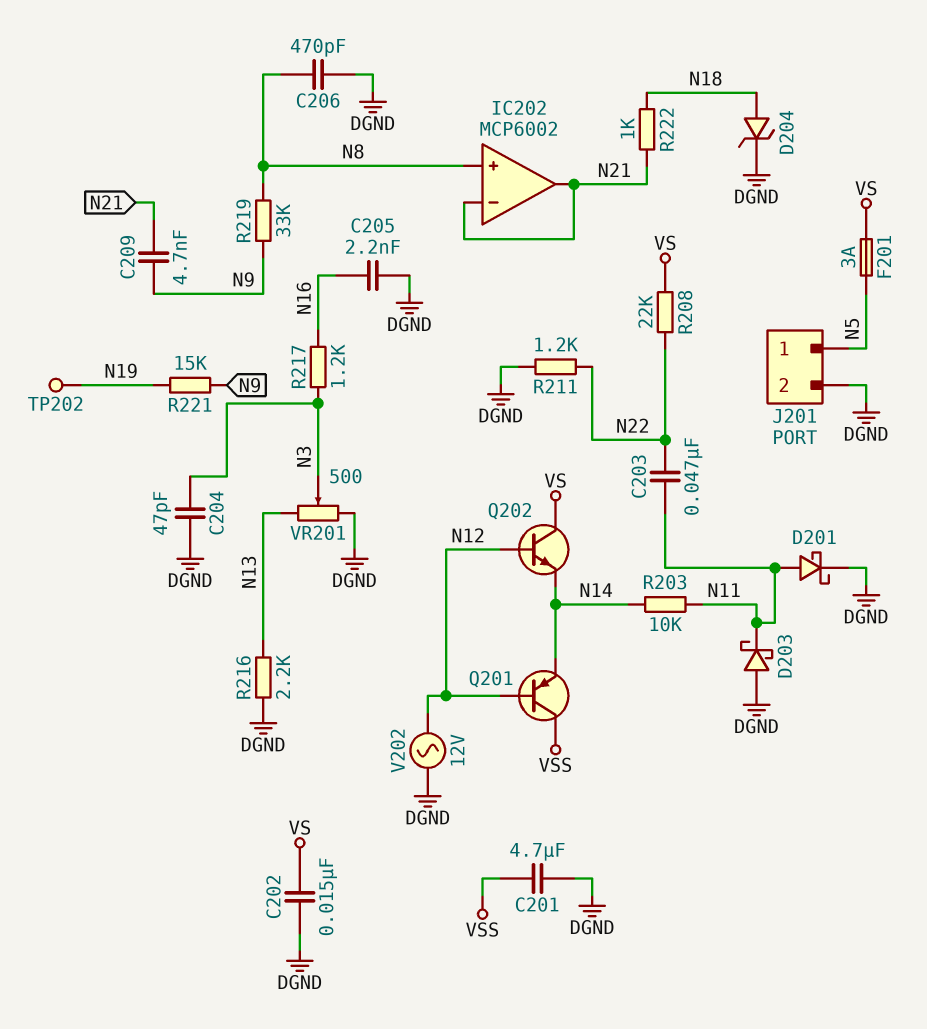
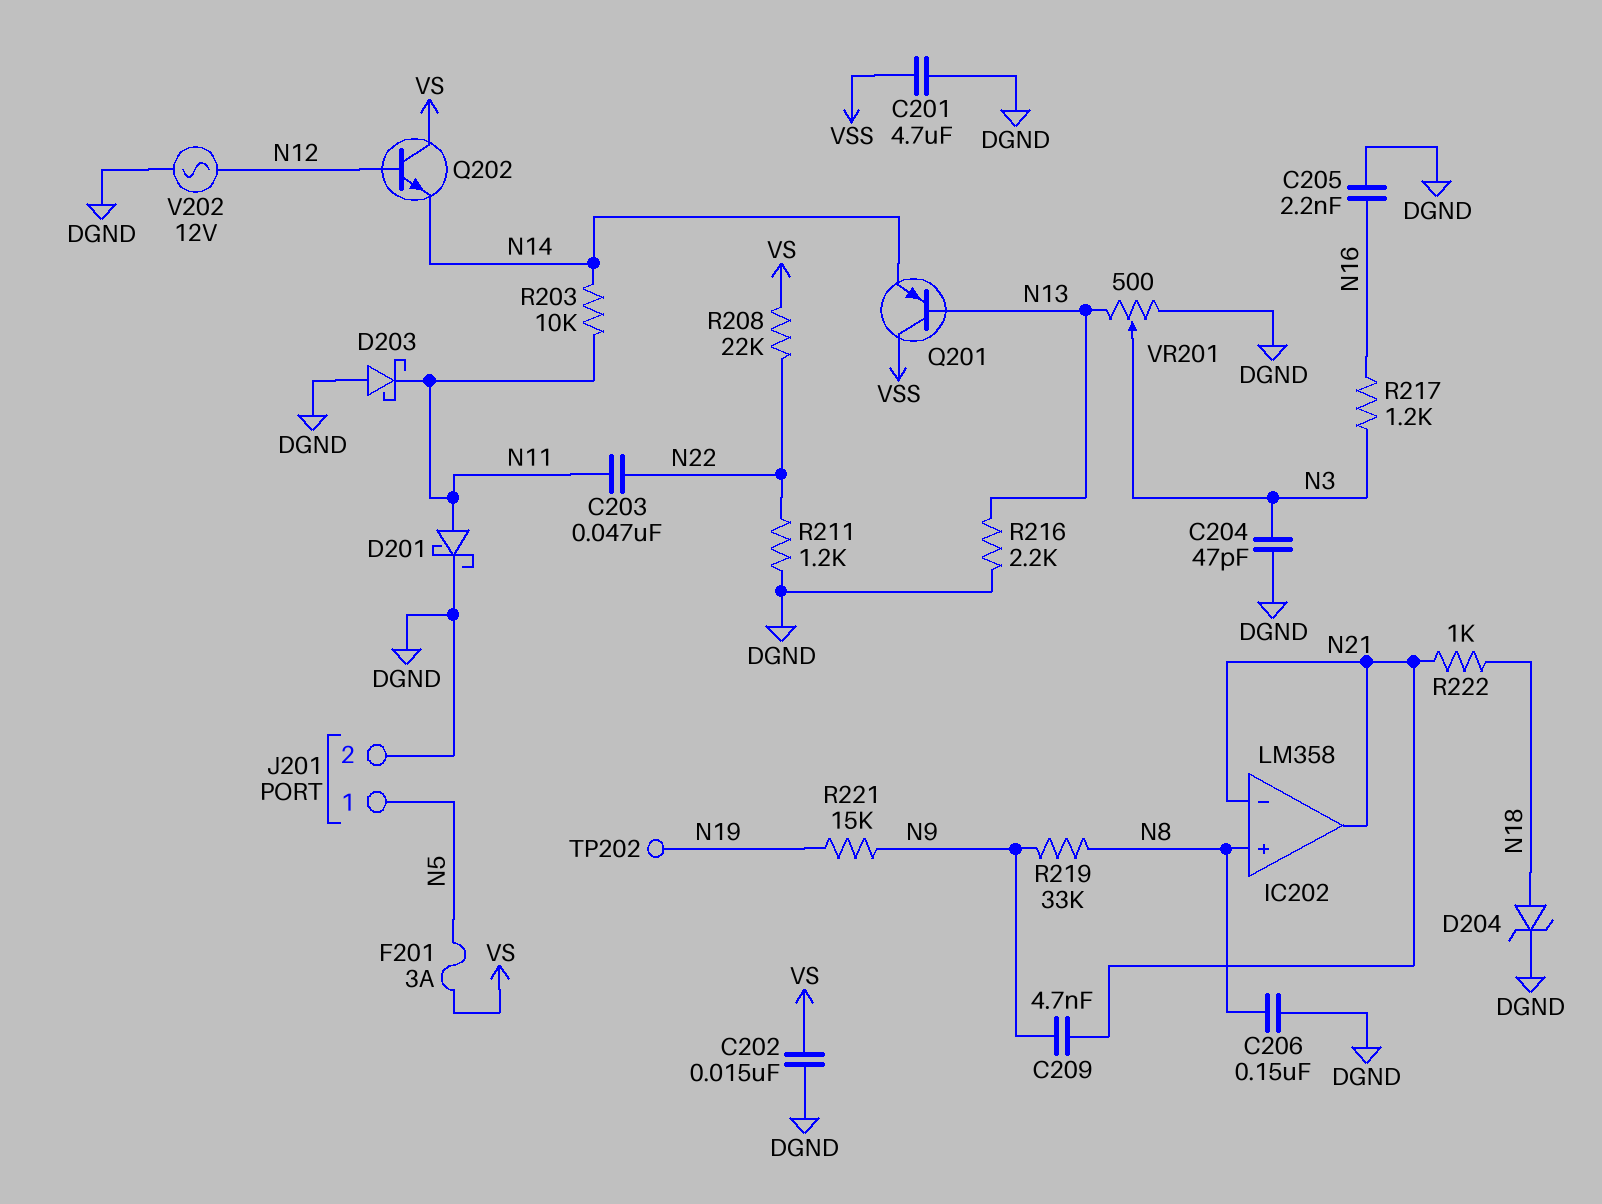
C206: 470pF (DGND, N8) -> 150nF (DGND, N8)
IC202: MCP6002 -> LM358
Q201: PNP (B N12, C VSS, E N14) -> PNP (B N13, C VSS, E N14)

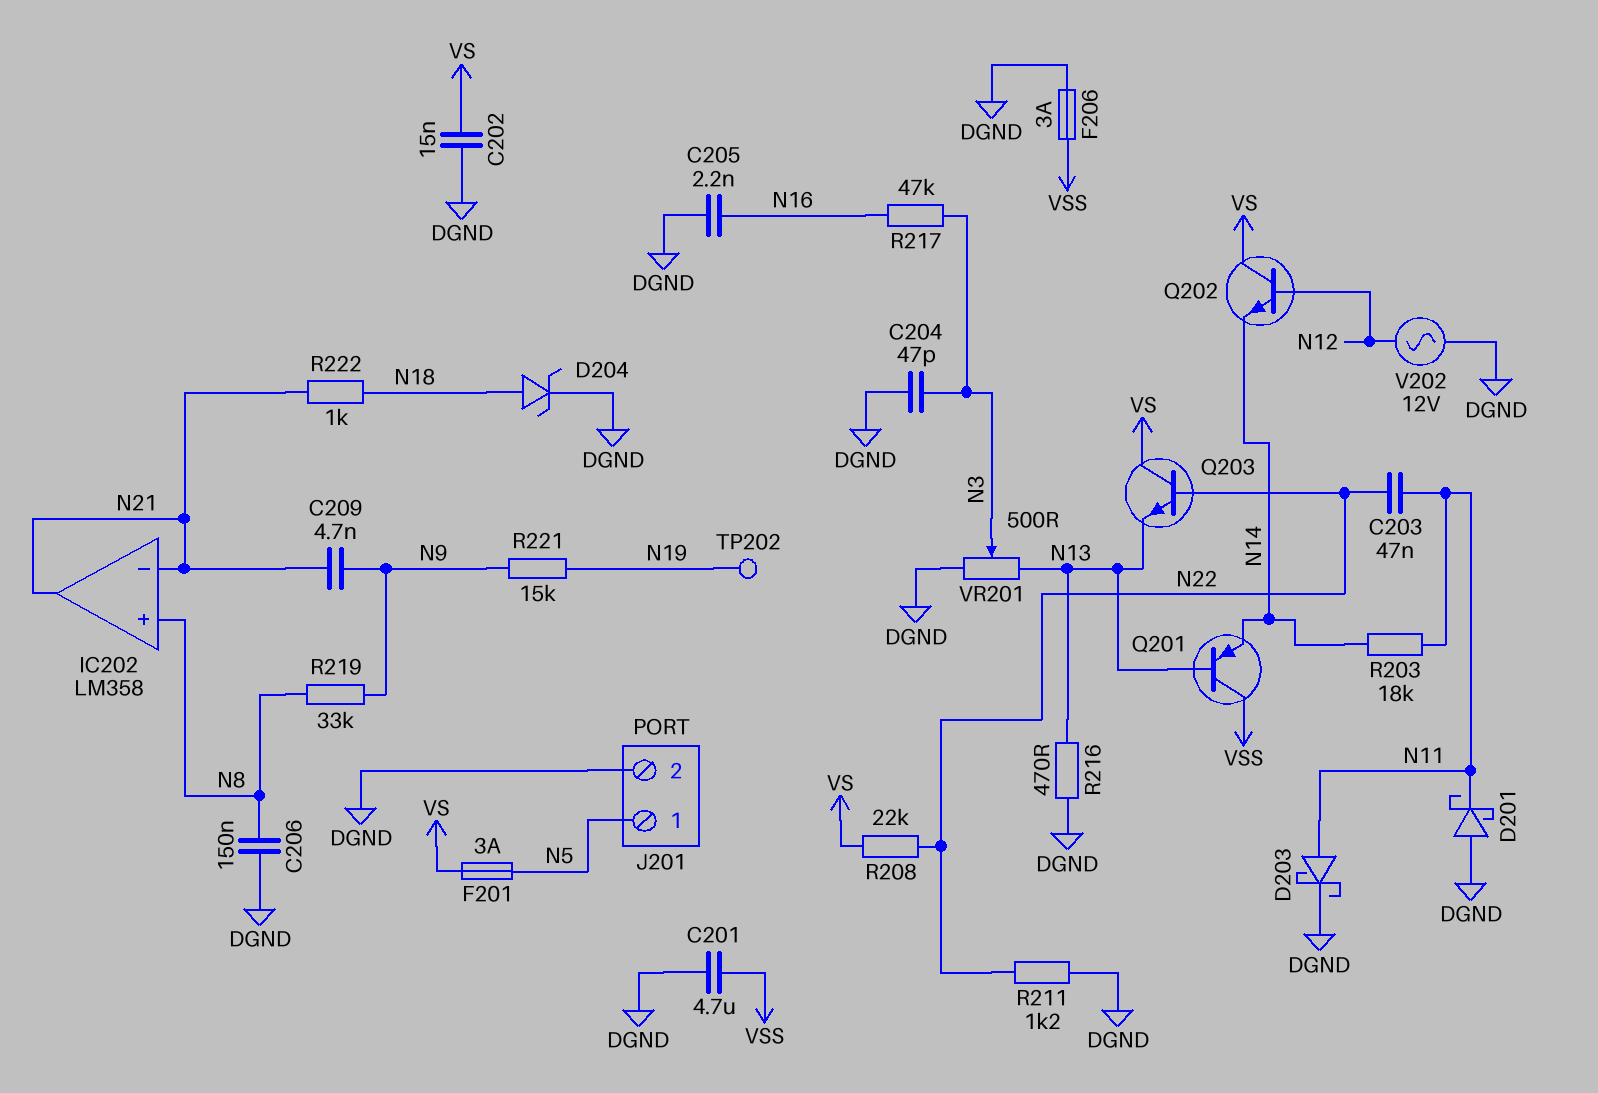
D201: schottky (A N11, K DGND) -> schottky (A DGND, K N11)
D203: schottky (A DGND, K N11) -> schottky (A N11, K DGND)
F206: none -> 3A (DGND, VSS)
Q203: none -> NPN (B N22, C VS, E N13)
R203: 10k (N11, N14) -> 18k (N11, N14)
R216: 2.2k (DGND, N13) -> 470 (DGND, N13)
R217: 1.2k (N3, N16) -> 47k (N3, N16)

